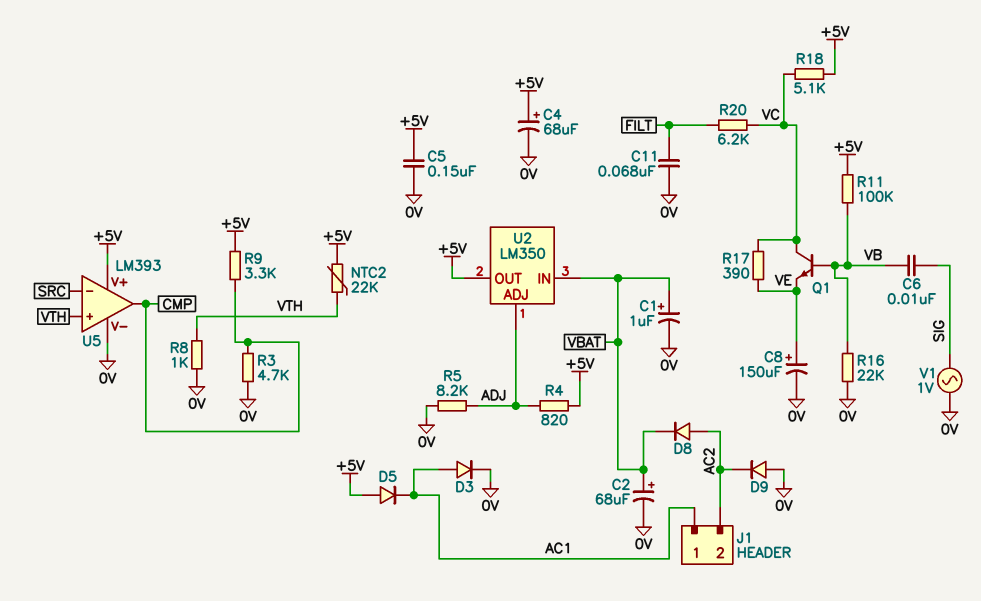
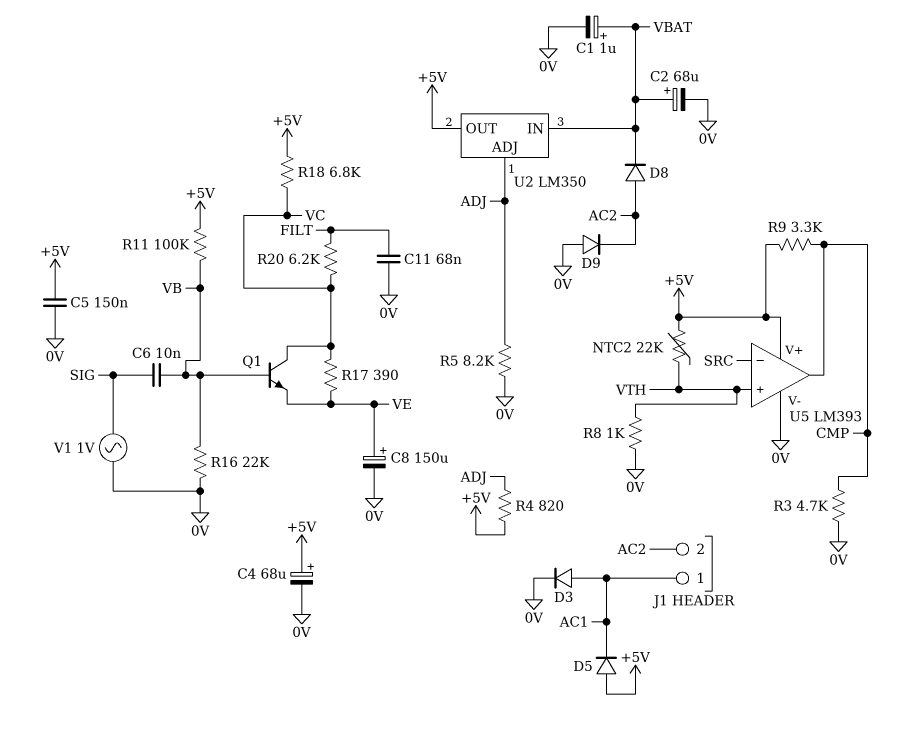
R18: 5.1k (+5V, VC) -> 6.8k (+5V, VC)

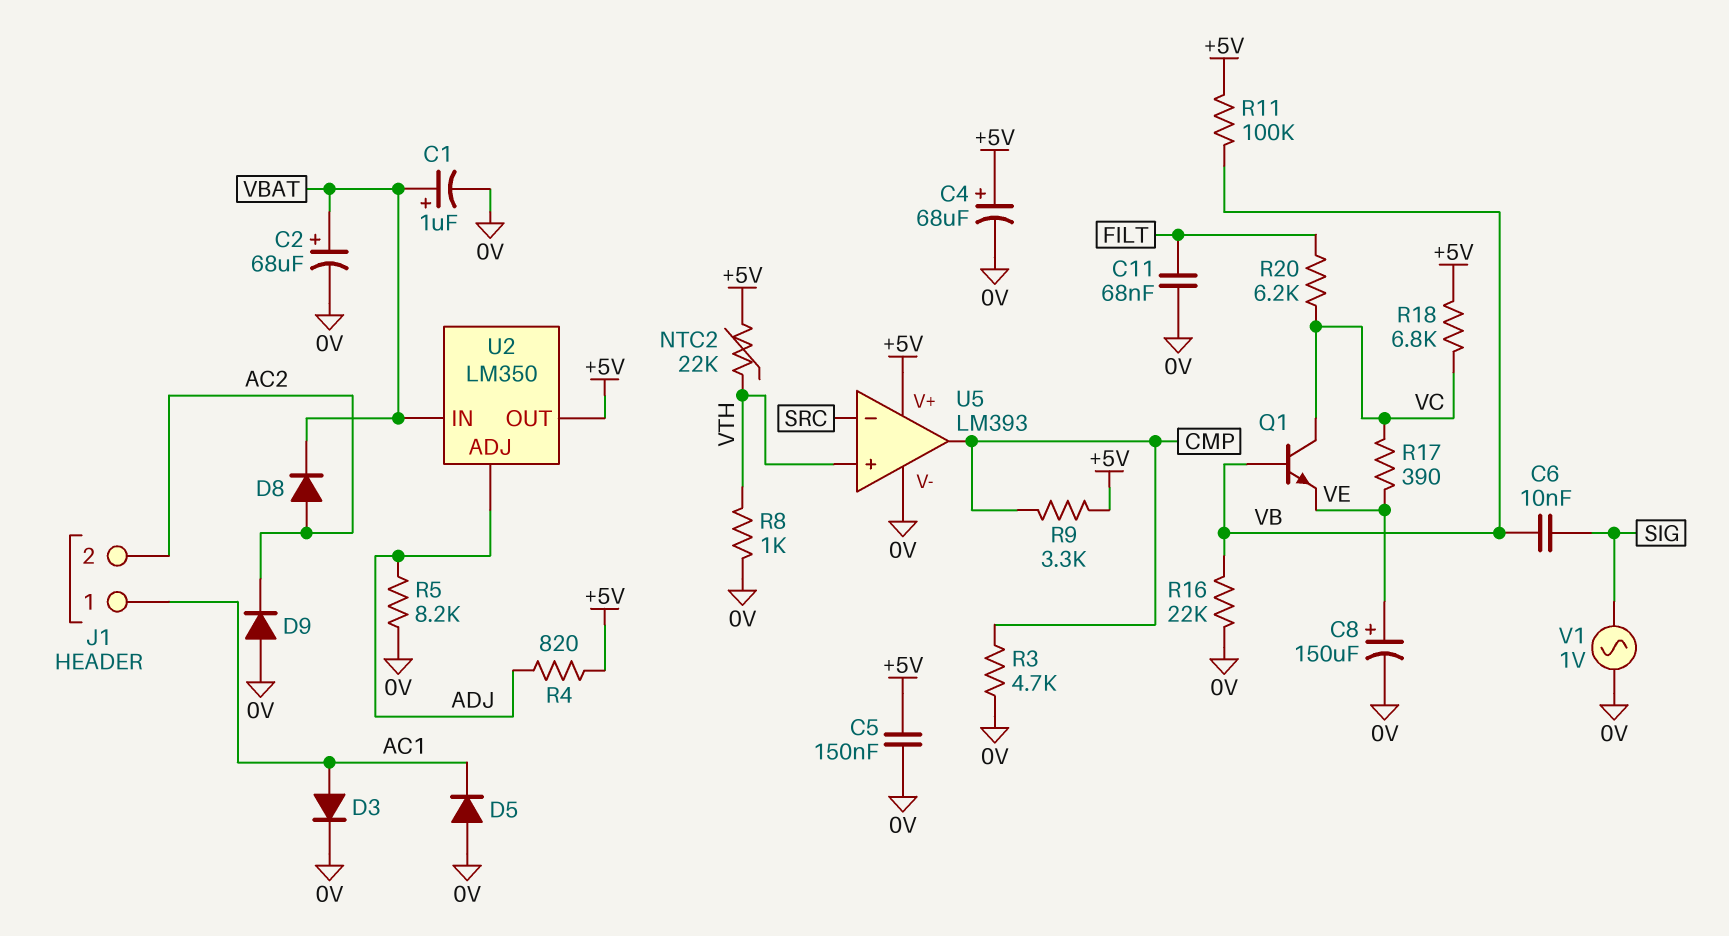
D5: diode (A +5V, K AC1) -> diode (A 0V, K AC1)

